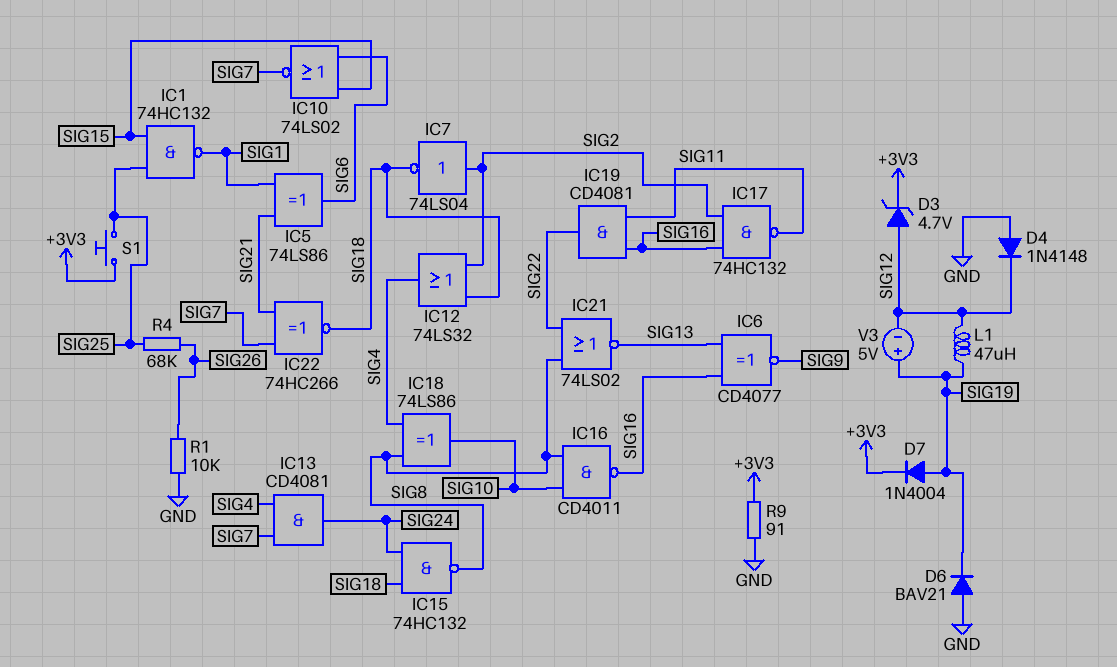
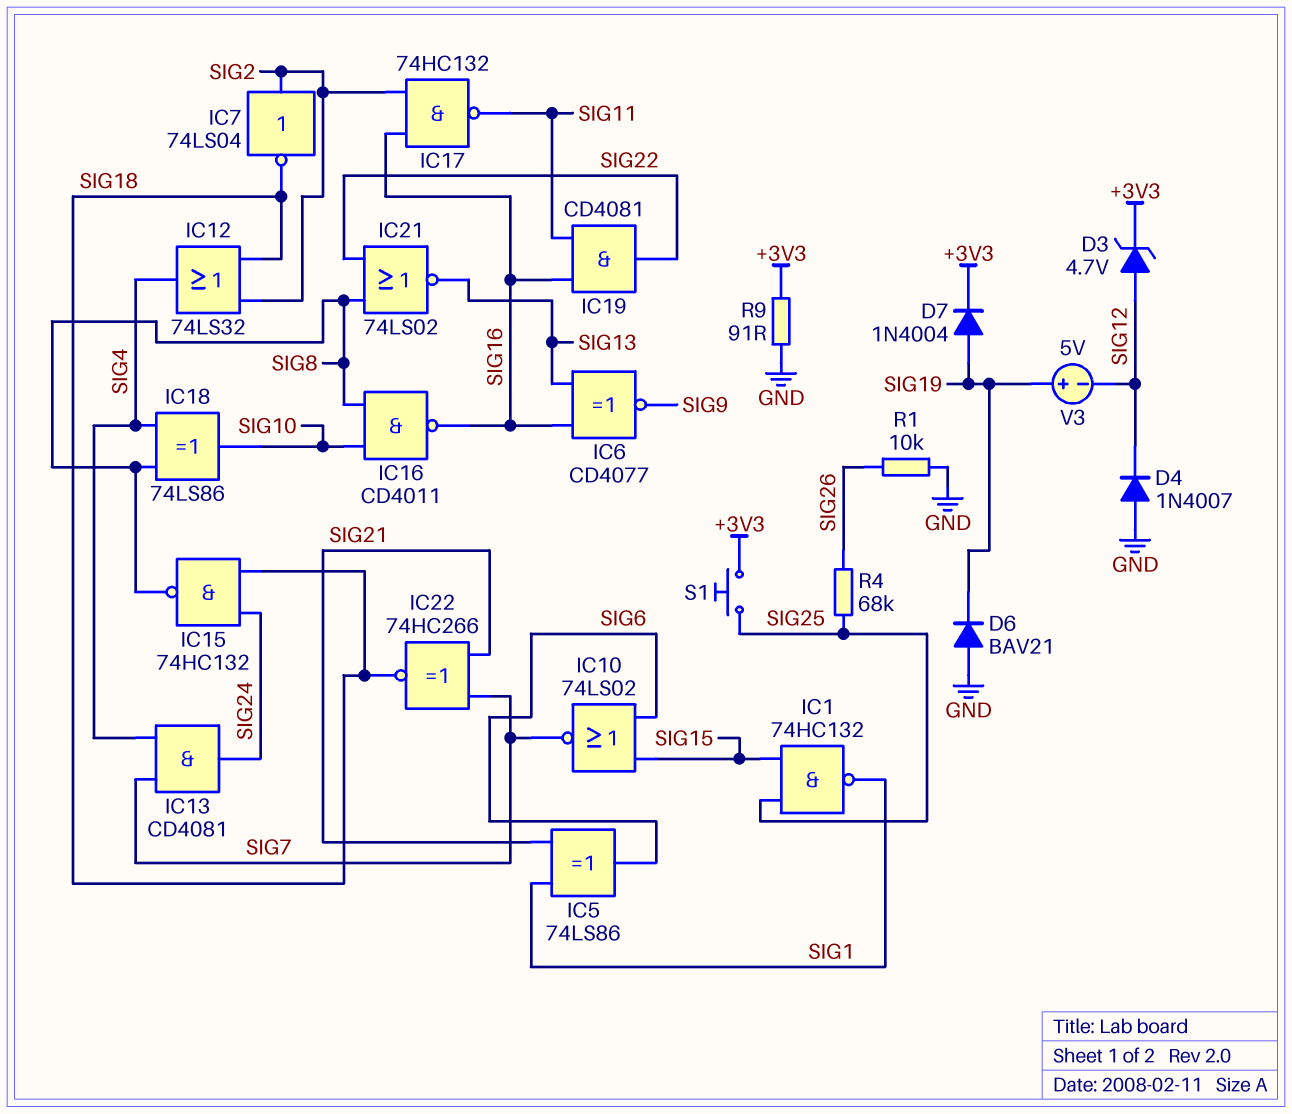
D4: diode 1N4148 (A GND, K SIG12) -> diode 1N4007 (A GND, K SIG12)
L1: 47uH (SIG12, SIG19) -> none

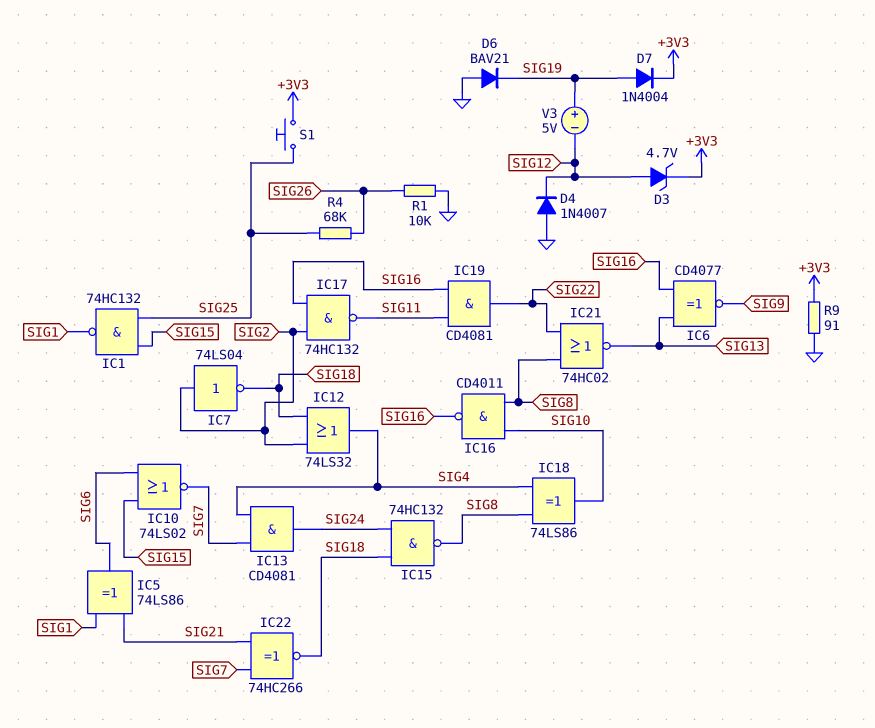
IC21: NOR 74LS02 (in SIG8, in SIG22, out SIG13) -> NOR 74HC02 (in SIG8, in SIG22, out SIG13)

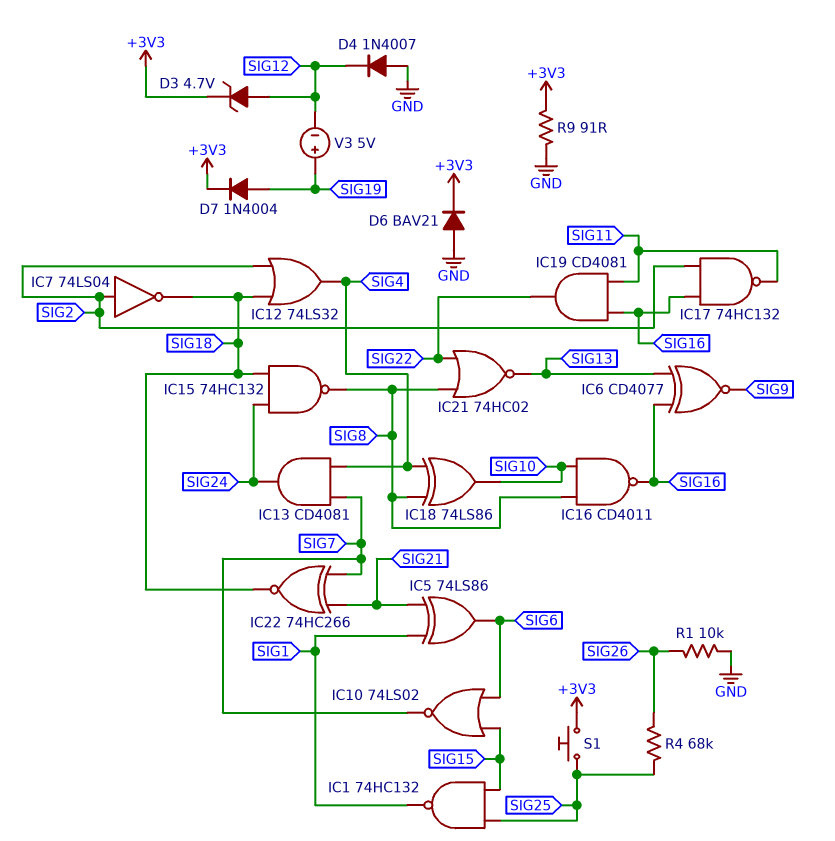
D6: diode BAV21 (A GND, K SIG19) -> diode BAV21 (A GND, K +3V3)

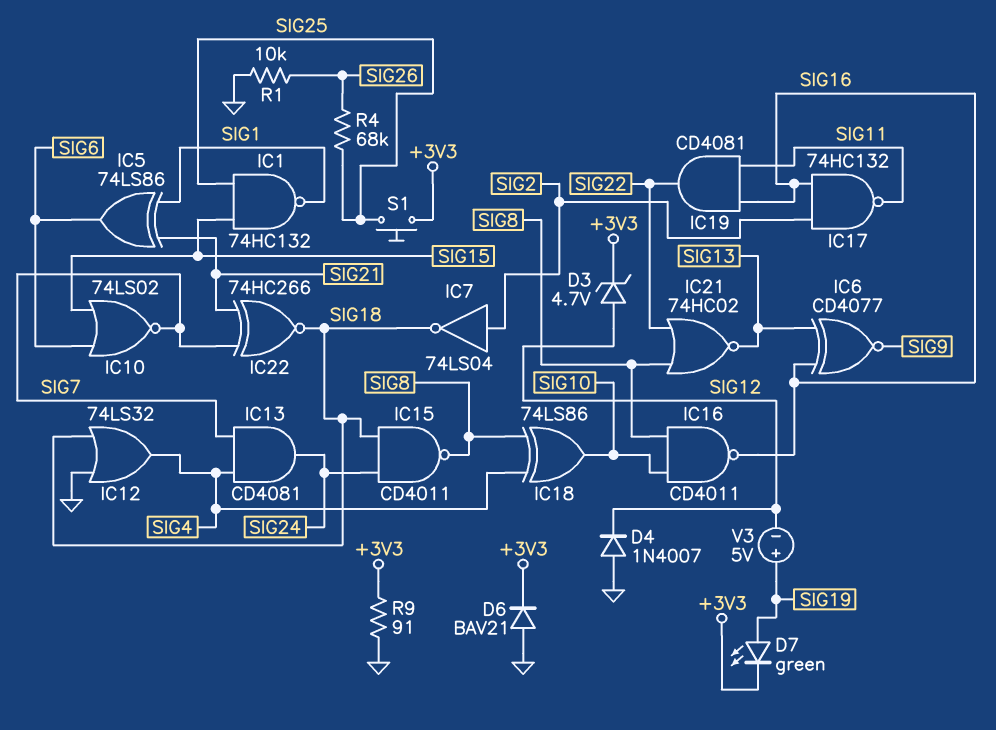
D7: diode 1N4004 (A SIG19, K +3V3) -> LED green (A SIG19, K +3V3)
IC12: OR 74LS32 (in SIG2, in SIG18, out SIG4) -> OR 74LS32 (in GND, in SIG18, out SIG4)
IC15: NAND 74HC132 (in SIG18, in SIG24, out SIG8) -> NAND CD4011 (in SIG18, in SIG24, out SIG8)

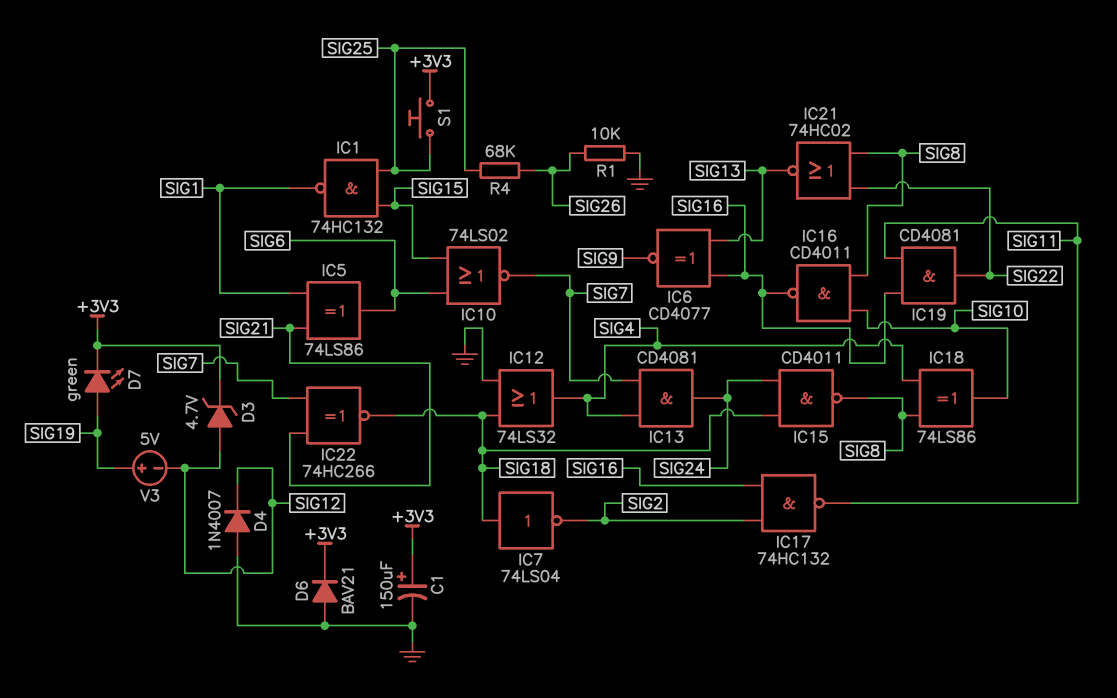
C1: none -> 150uF (plus +3V3, minus GND)
IC7: NOT 74LS04 (in SIG2, out SIG18) -> NOT 74LS04 (in SIG18, out SIG2)
R9: 91 (+3V3, GND) -> none

